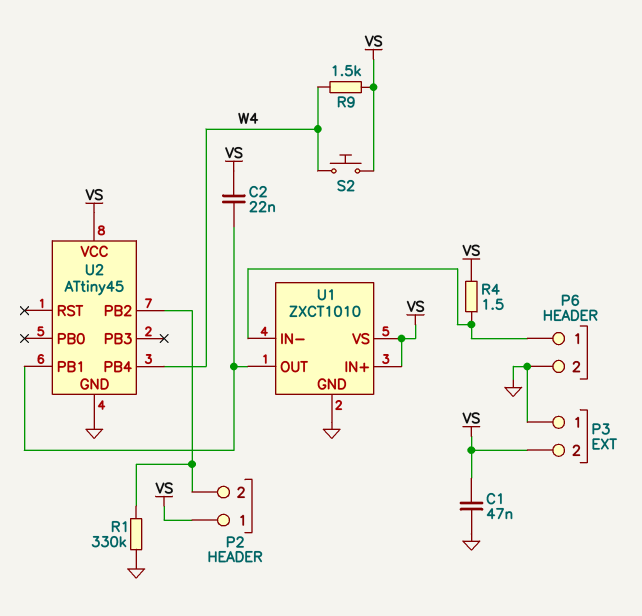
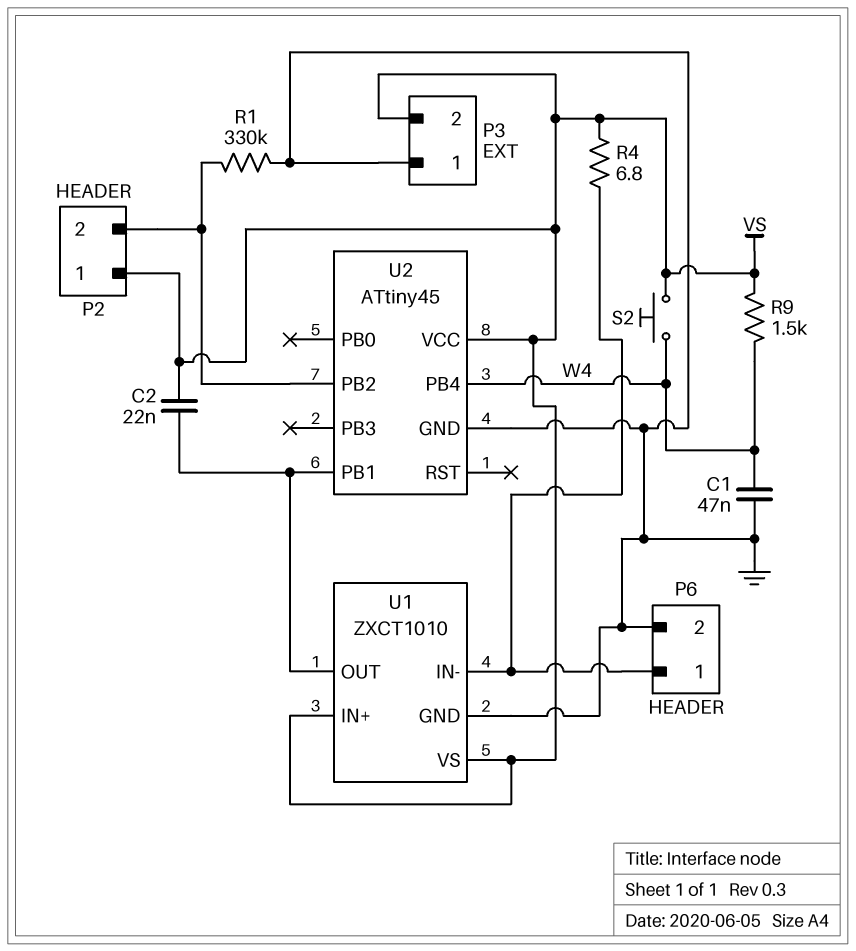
C1: 47nF (GND, VS) -> 47nF (GND, W4)
R4: 1.5 (P6/1, VS) -> 6.8 (P6/1, VS)

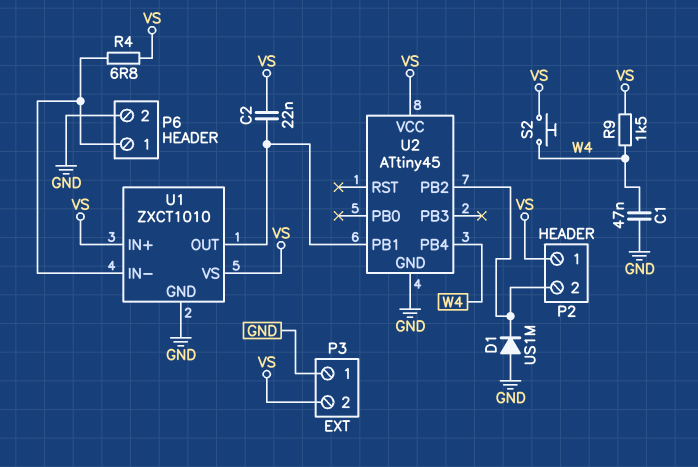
D1: none -> diode US1M (A GND, K P2/2)
R1: 330k (GND, P2/2) -> none

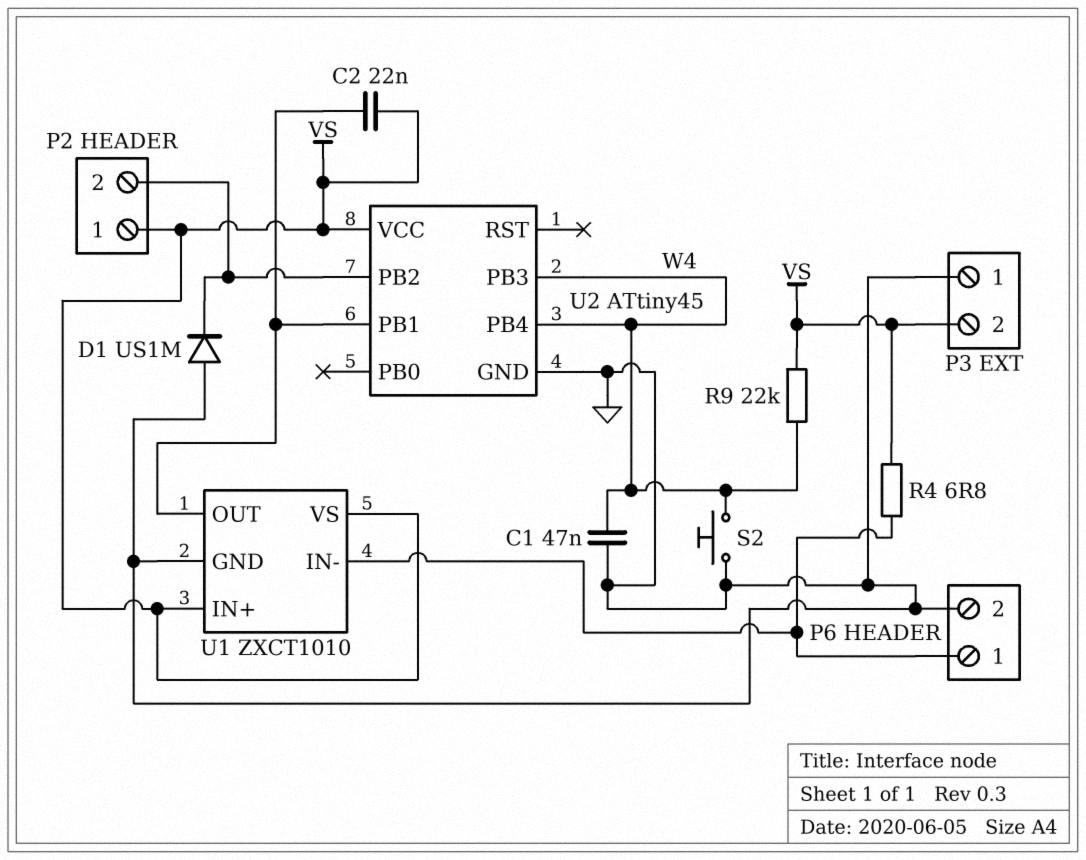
R9: 1.5k (VS, W4) -> 22k (VS, W4)
S2: button (VS, W4) -> button (GND, W4)
U2 pin PB3: none -> W4

